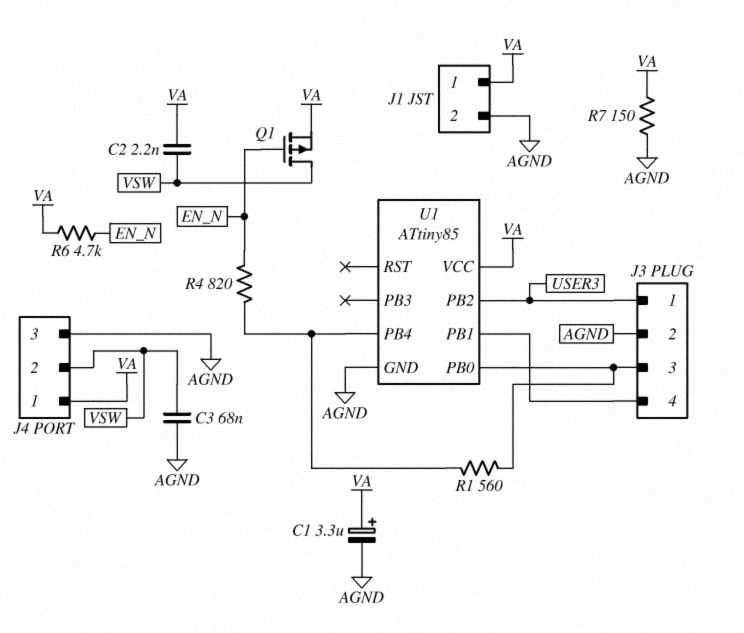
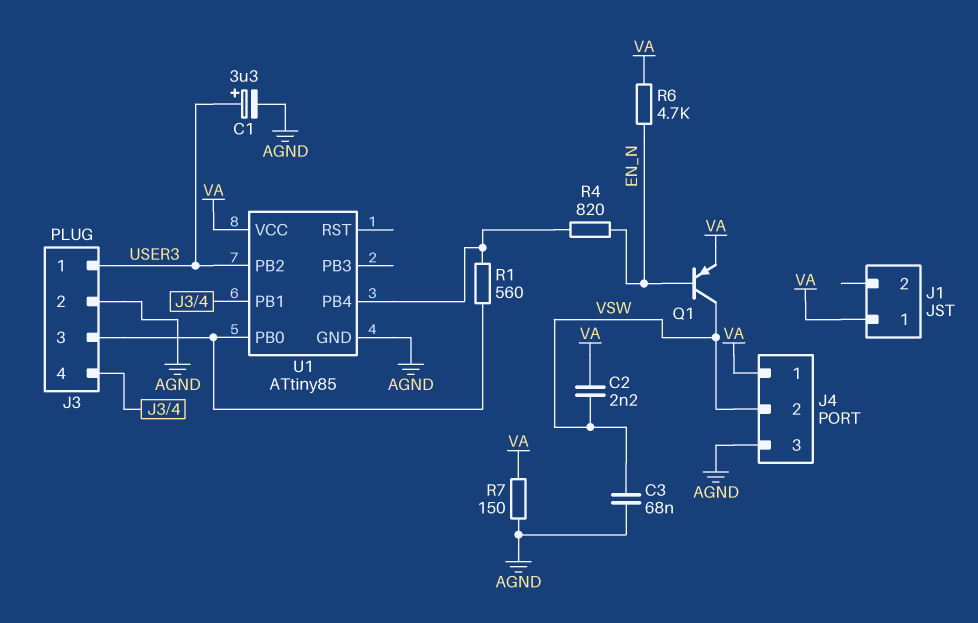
C1: 3.3uF (plus VA, minus AGND) -> 3.3uF (plus USER3, minus AGND)
J1 pin 2: AGND -> none
Q1: PMOS (G EN_N, D VSW, S VA) -> PNP (B EN_N, C VSW, E VA)

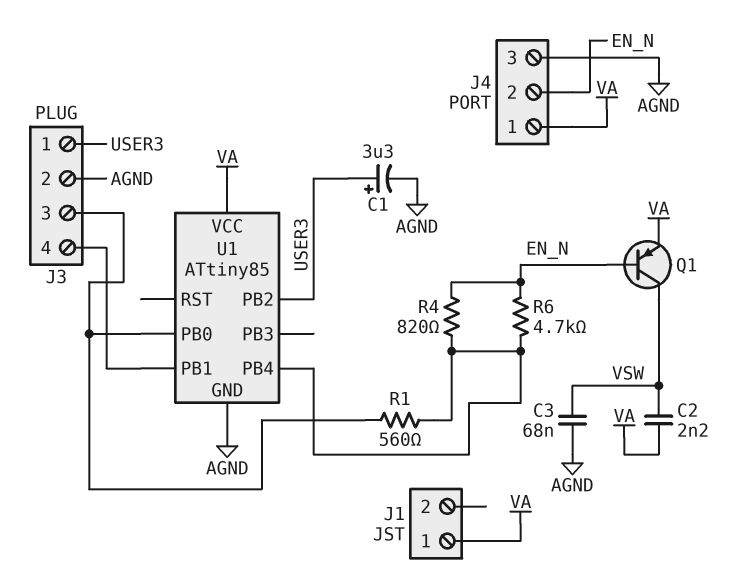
J4 pin 2: VSW -> EN_N
R6: 4.7k (EN_N, VA) -> 4.7k (EN_N, U1/PB4)
R7: 150 (AGND, VA) -> none

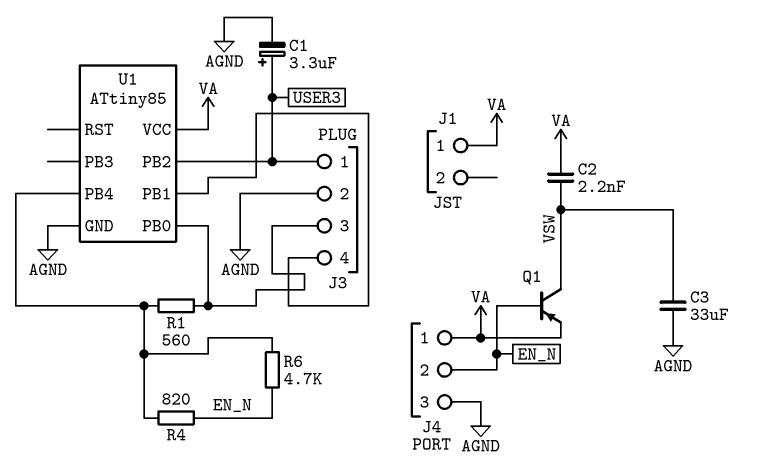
C3: 68nF (AGND, VSW) -> 33uF (AGND, VSW)

